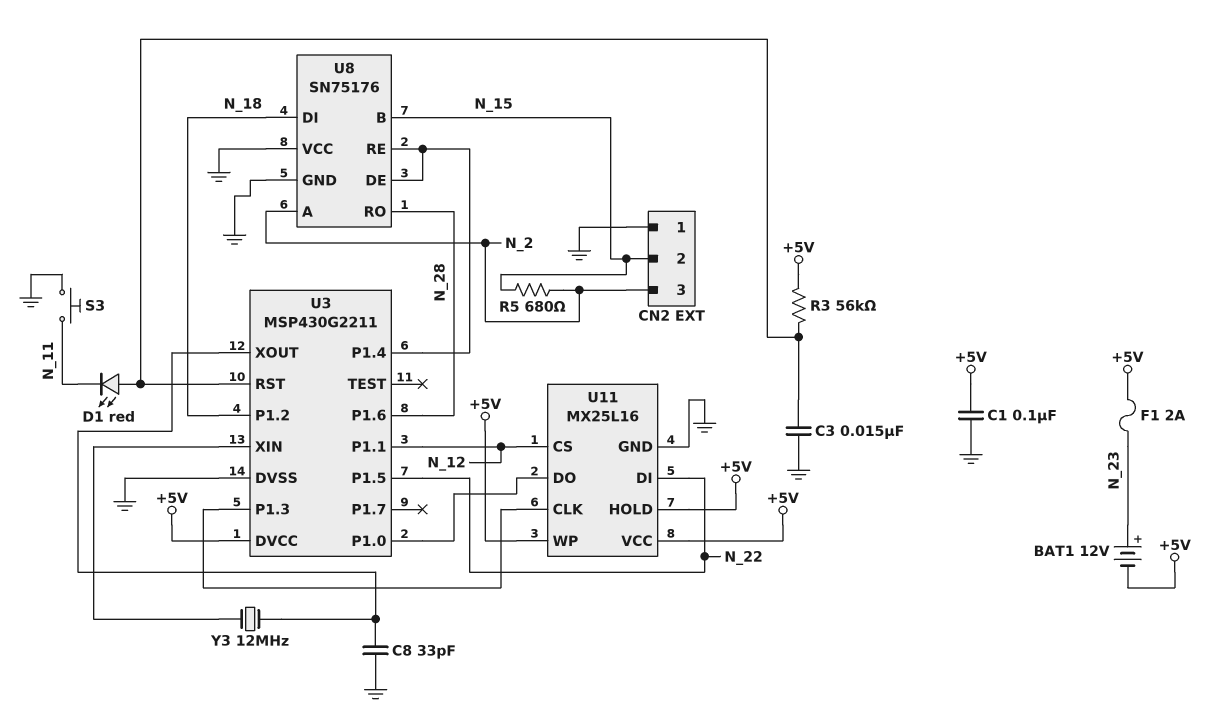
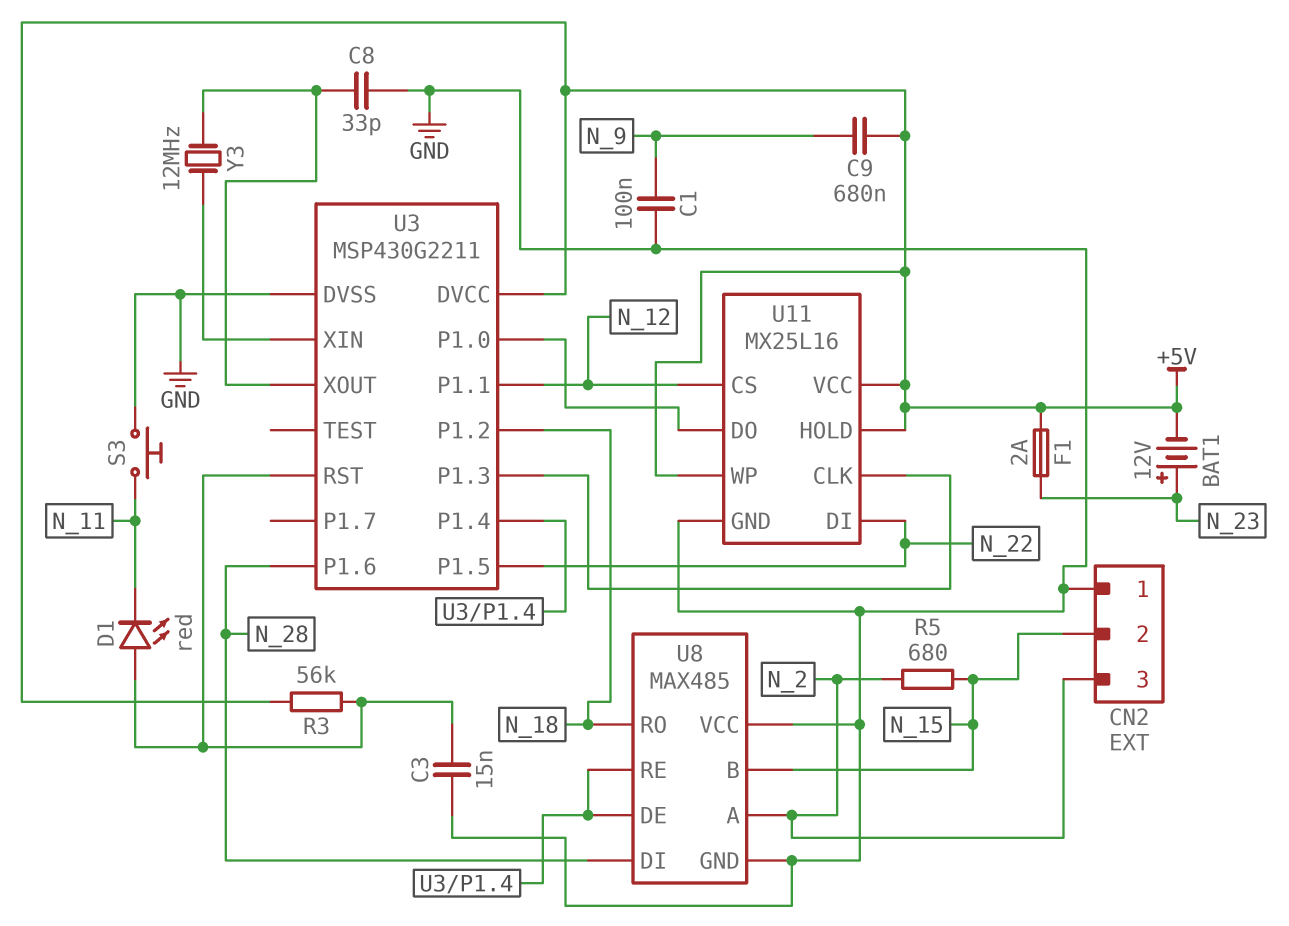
C1: 100nF (+5V, GND) -> 100nF (GND, N_9)
C9: none -> 680nF (+5V, N_9)
U8: SN75176 -> MAX485
U8 pin DI: N_18 -> N_28
U8 pin RO: N_28 -> N_18

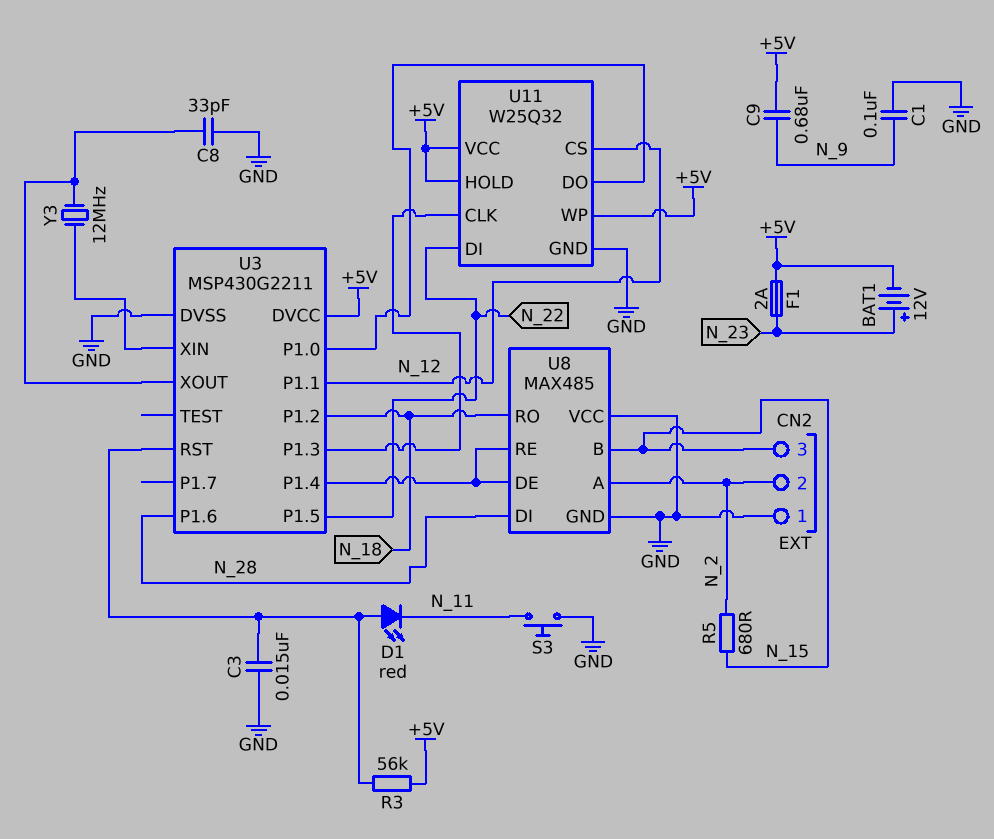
CN2 pin 2: N_15 -> N_2
CN2 pin 3: N_2 -> N_15
U11: MX25L16 -> W25Q32

